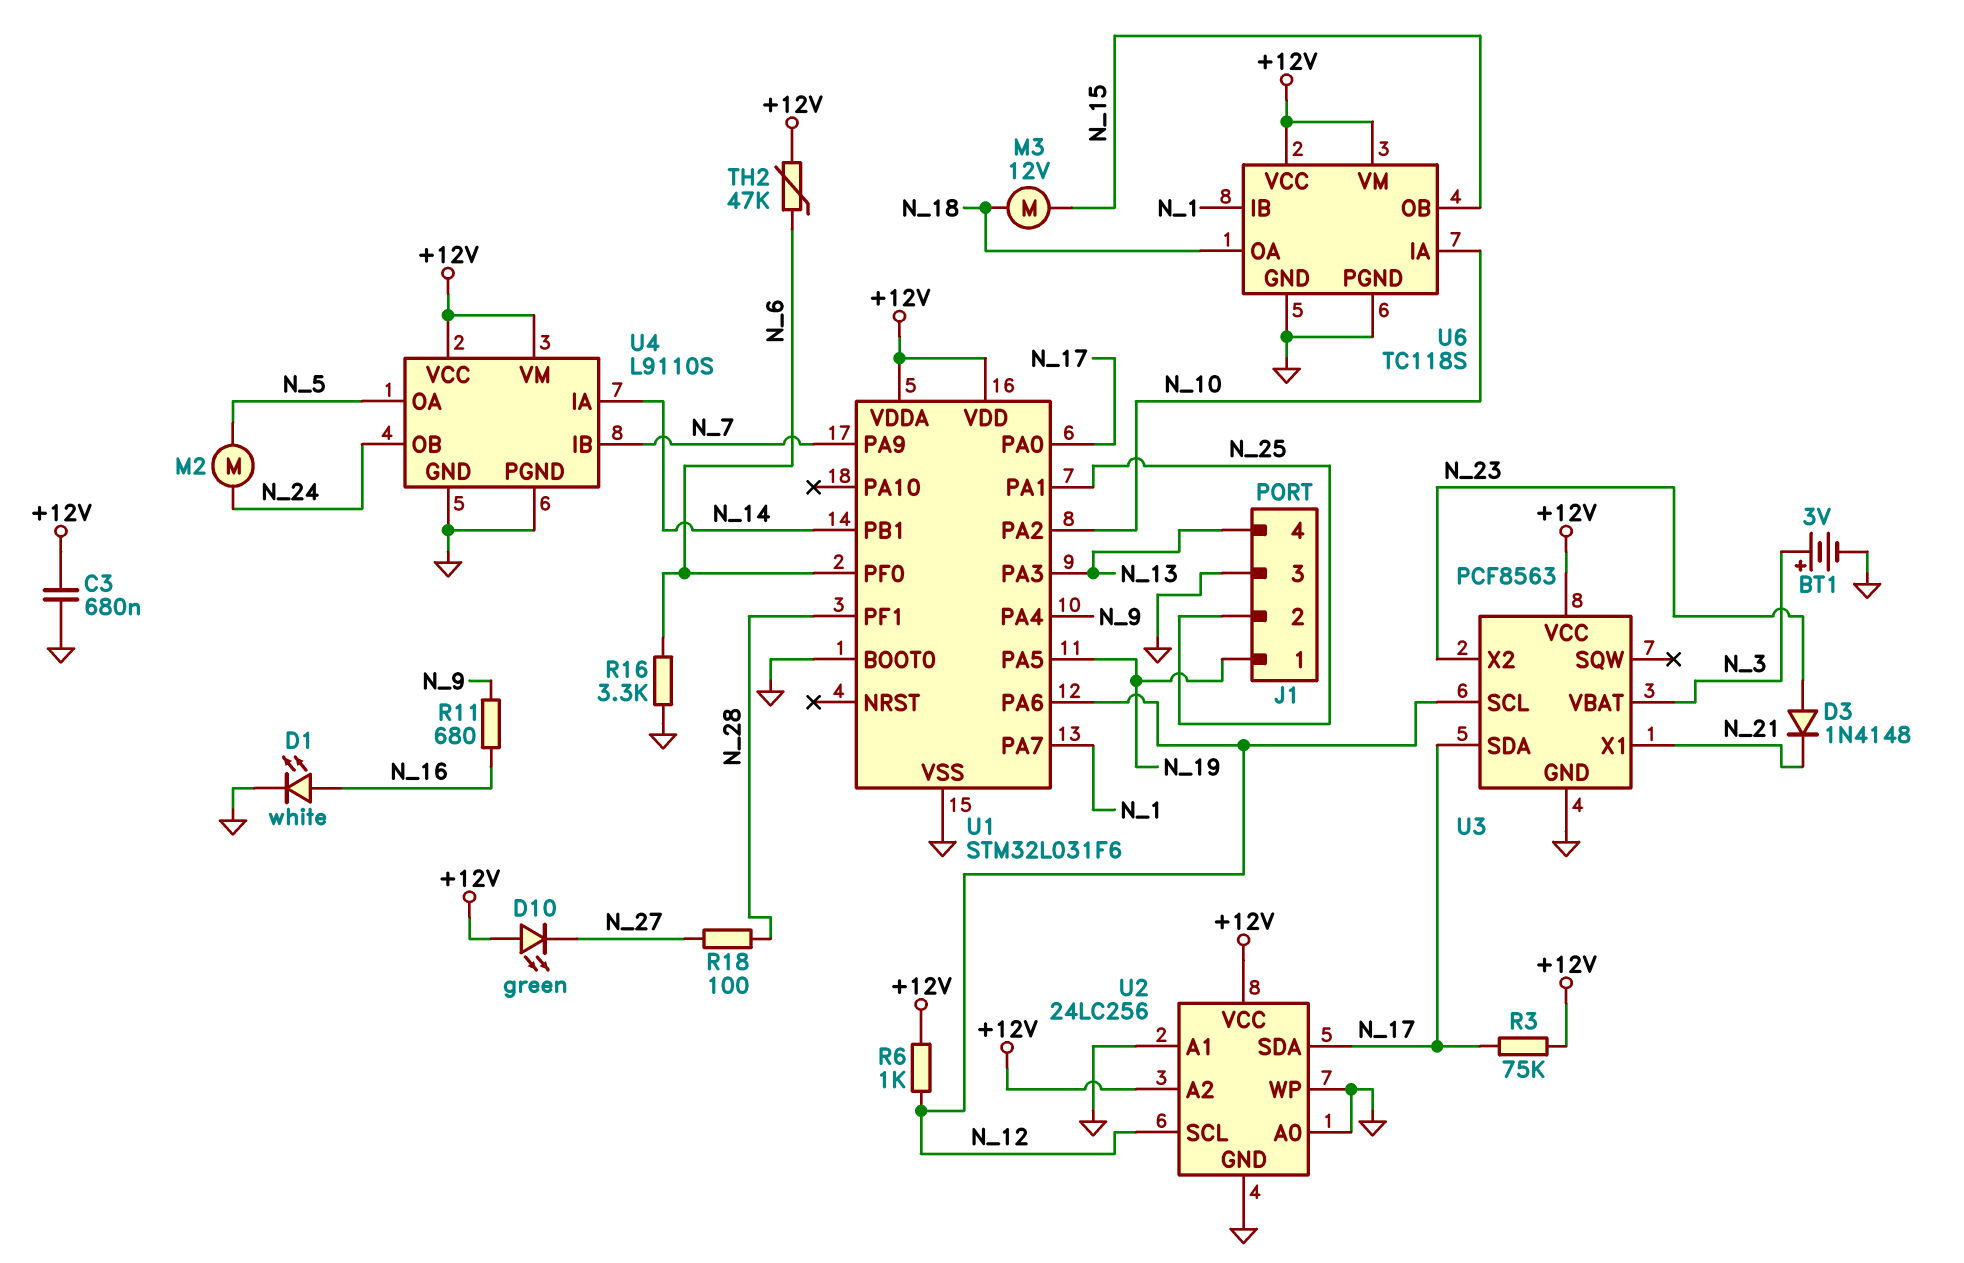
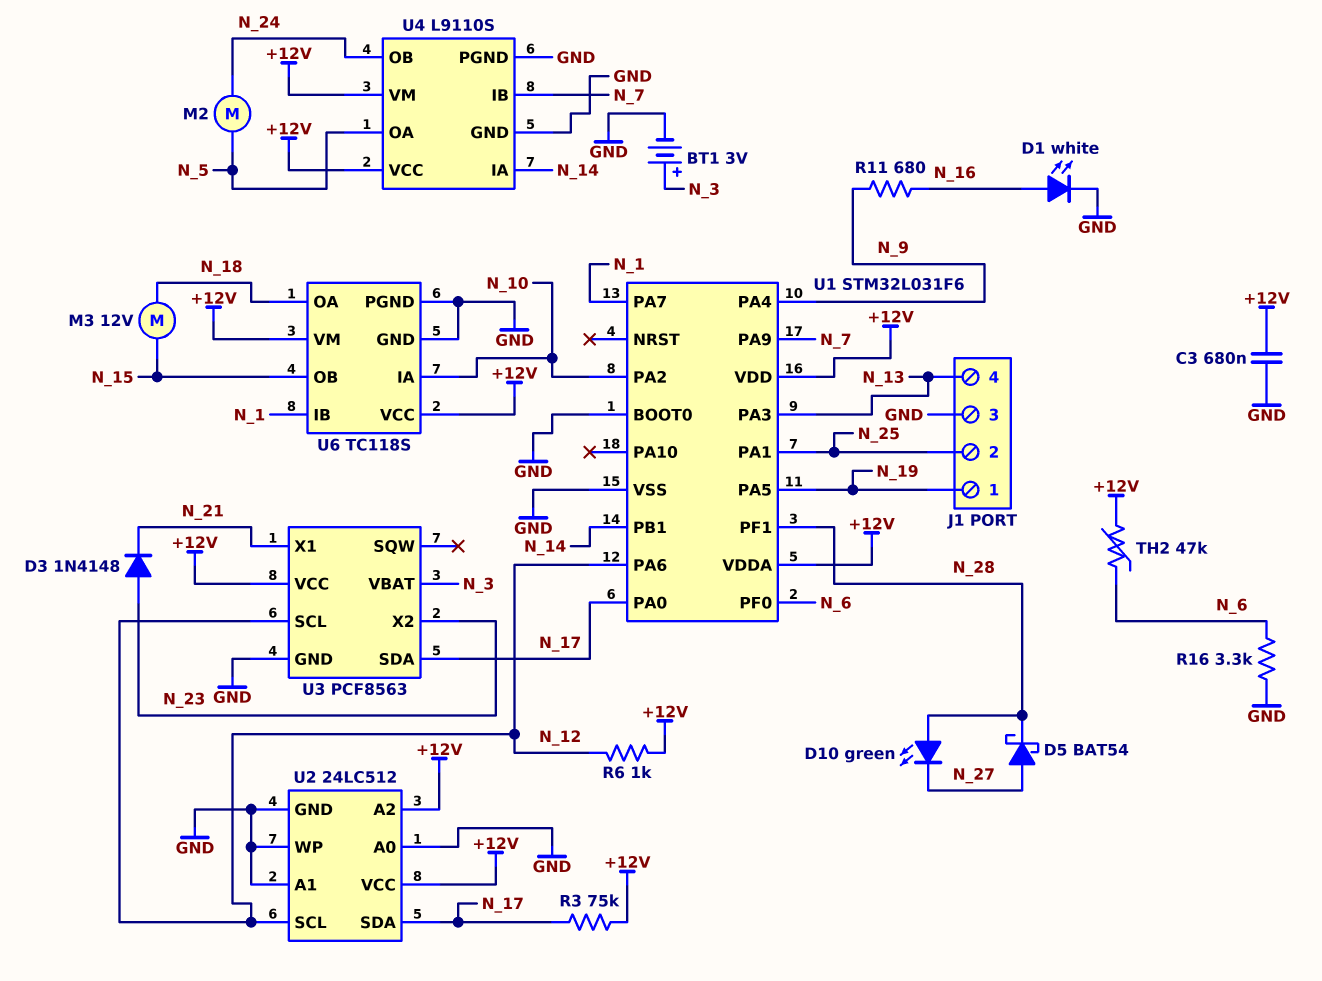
D5: none -> schottky BAT54 (A N_27, K N_28)
D10: LED green (A +12V, K N_27) -> LED green (A N_28, K N_27)
R18: 100 (N_27, N_28) -> none
U2: 24LC256 -> 24LC512

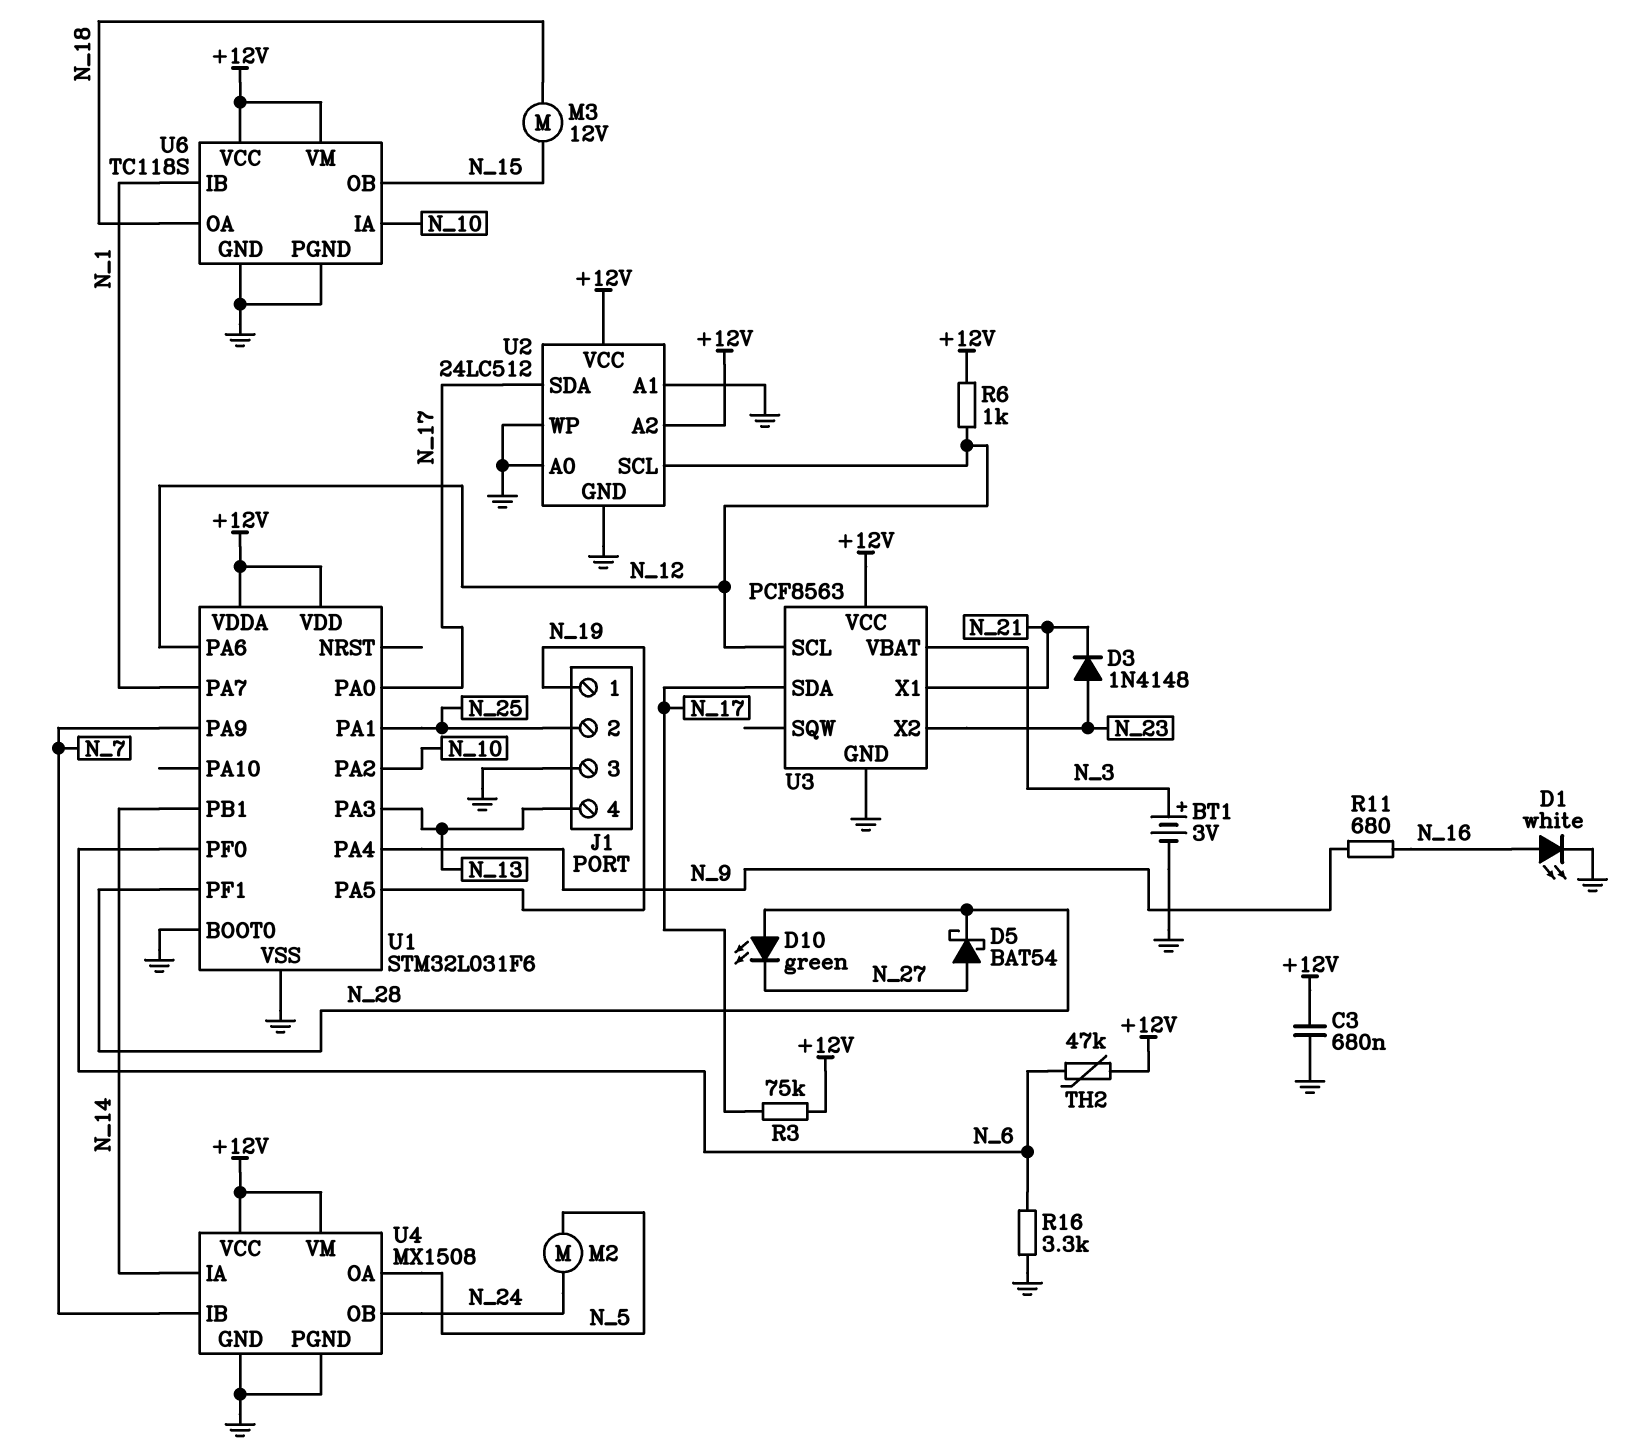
U4: L9110S -> MX1508

